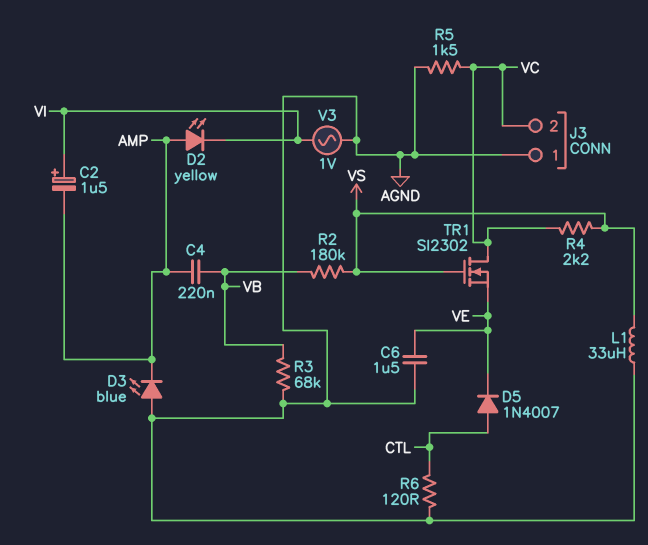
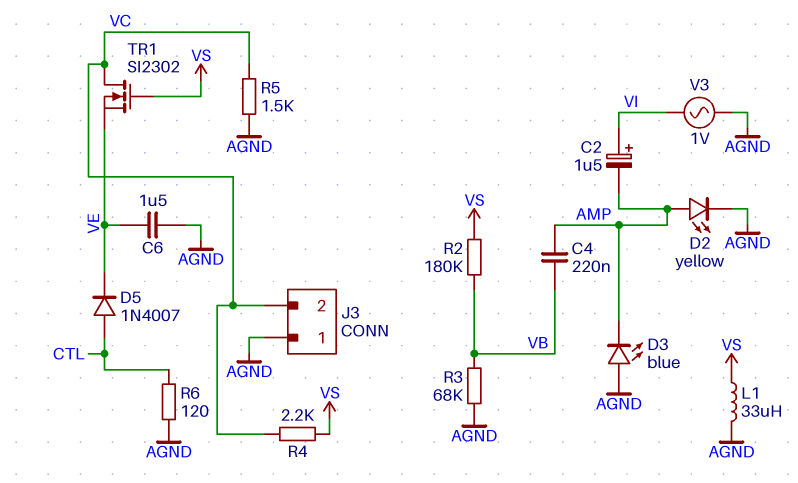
D2: LED yellow (A AMP, K VI) -> LED yellow (A AMP, K AGND)

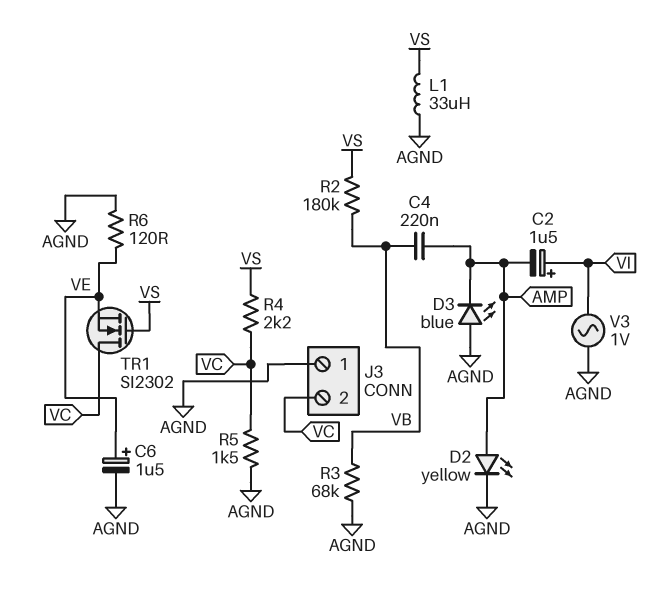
C6: 1.5uF (AGND, VE) -> 1.5uF (plus VE, minus AGND)
D5: diode 1N4007 (A CTL, K VE) -> none
R6: 120 (AGND, CTL) -> 120 (AGND, VE)

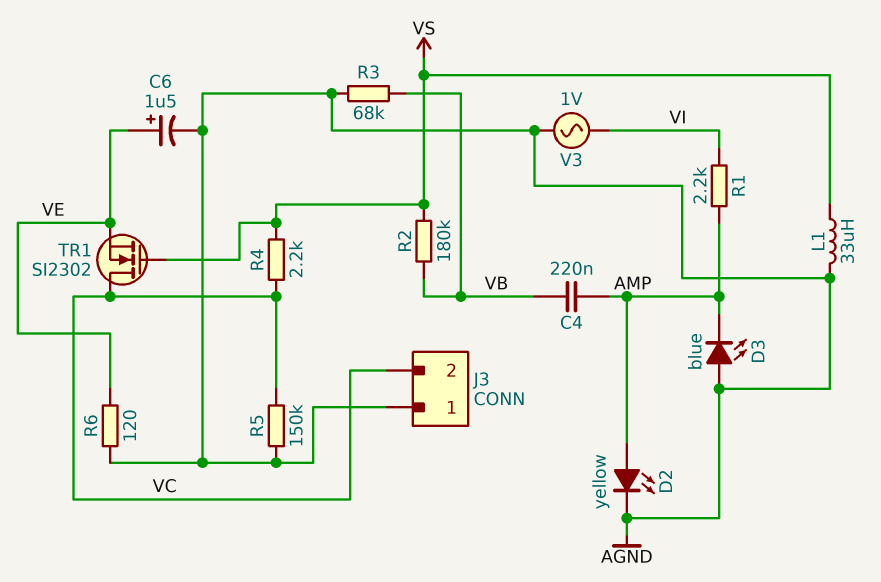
C2: 1.5uF (plus VI, minus AMP) -> none
R1: none -> 2.2k (AMP, VI)
R5: 1.5k (AGND, VC) -> 150k (AGND, VC)

